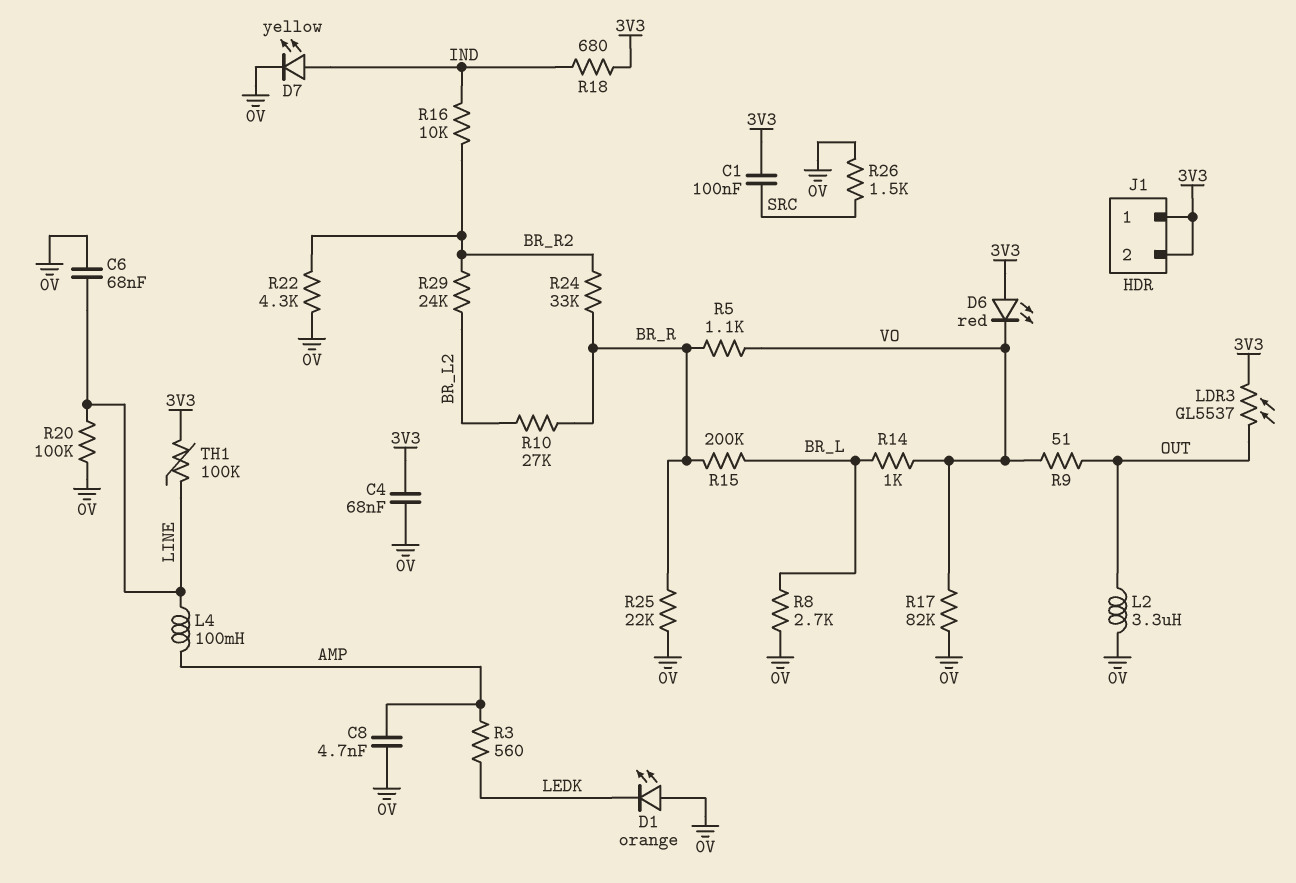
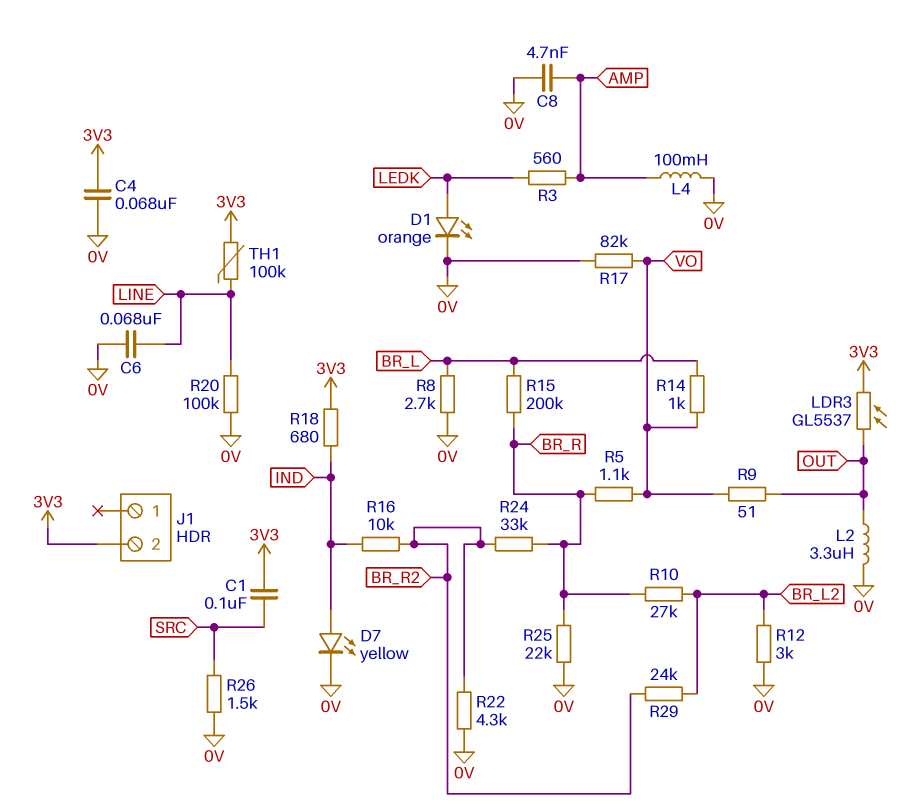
D1: LED orange (A 0V, K LEDK) -> LED orange (A LEDK, K 0V)
D6: LED red (A 3V3, K VO) -> none
J1 pin 1: 3V3 -> none
L4: 100mH (AMP, LINE) -> 100mH (0V, AMP)
R12: none -> 3k (0V, BR_L2)

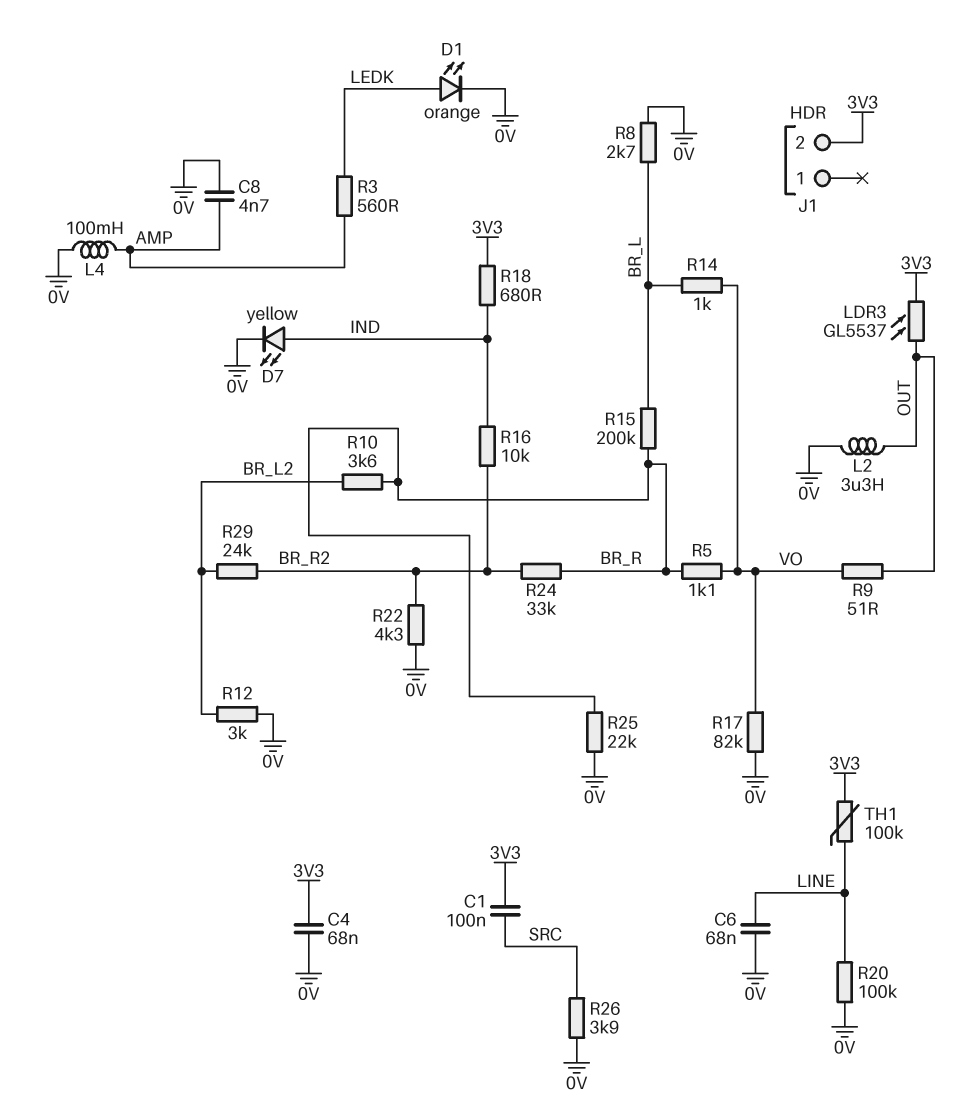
R10: 27k (BR_L2, BR_R) -> 3.6k (BR_L2, BR_R)
R26: 1.5k (0V, SRC) -> 3.9k (0V, SRC)

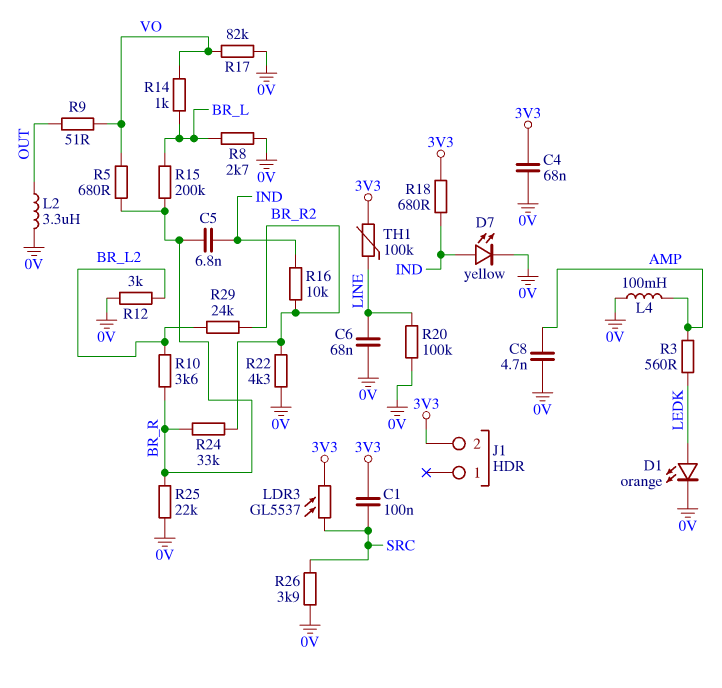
C5: none -> 6.8nF (BR_R, IND)
LDR3: GL5537 (3V3, OUT) -> GL5537 (3V3, SRC)
R5: 1.1k (BR_R, VO) -> 680 (BR_R, VO)

